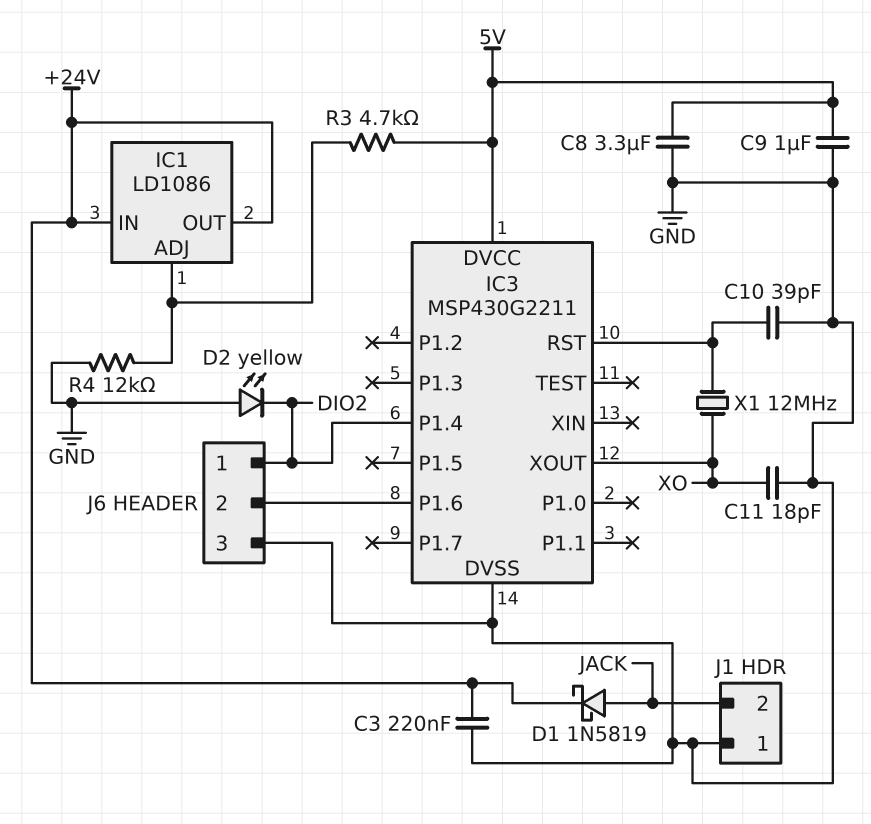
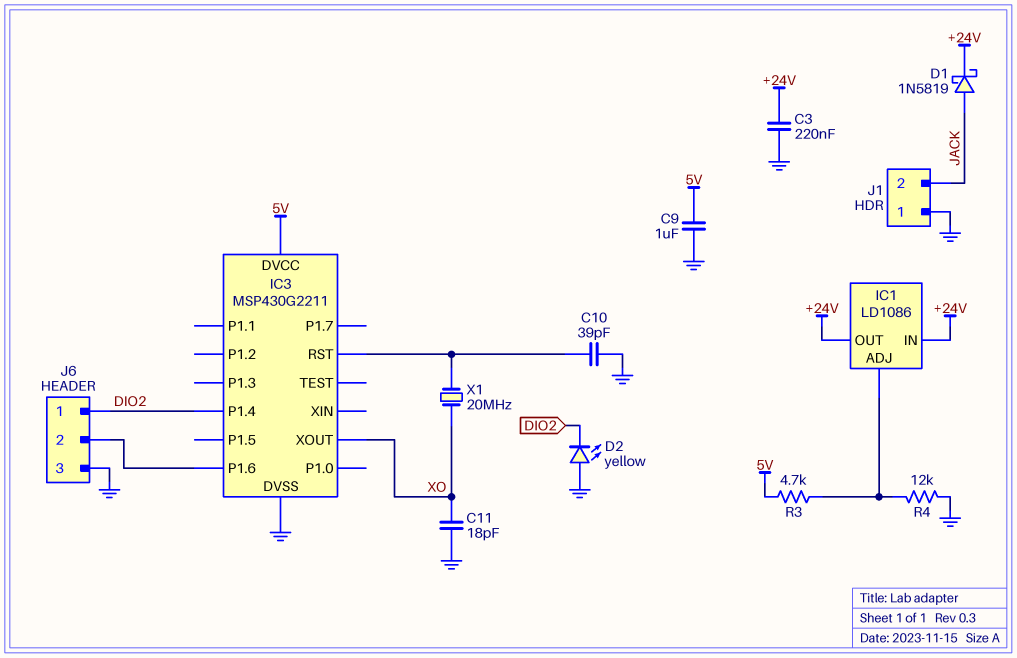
C8: 3.3uF (5V, GND) -> none
X1: 12MHz (IC3/RST, XO) -> 20MHz (IC3/RST, XO)

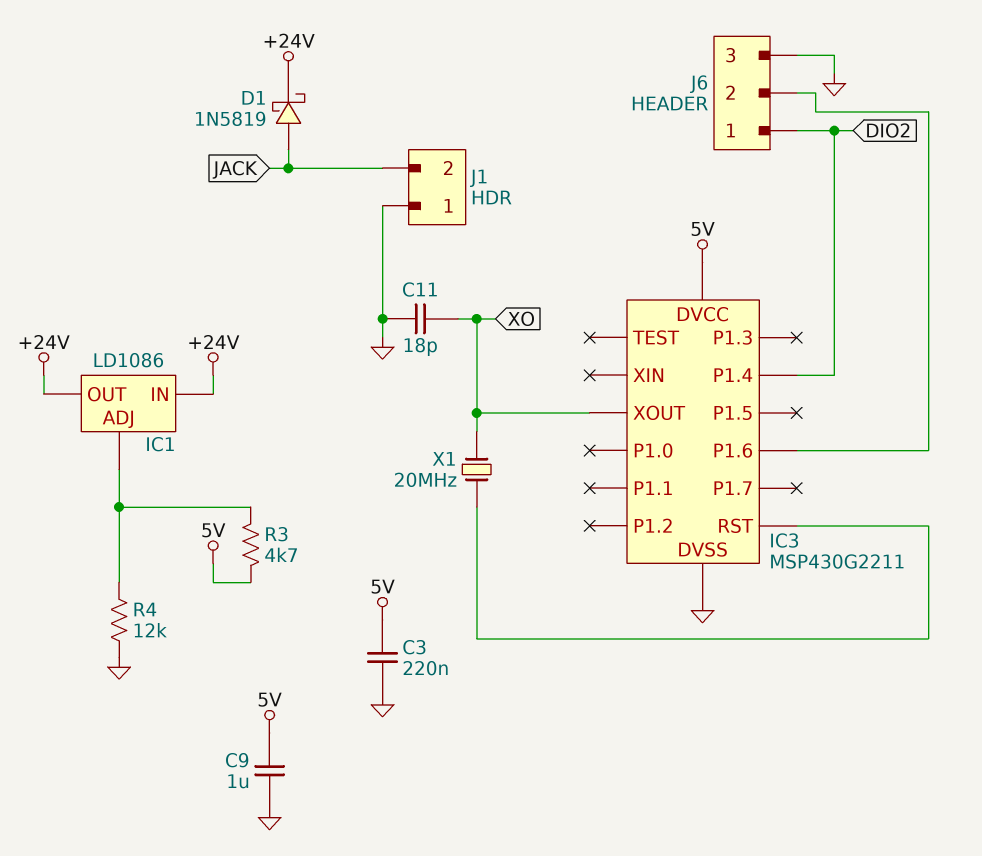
C3: 220nF (+24V, GND) -> 220nF (5V, GND)
C10: 39pF (GND, IC3/RST) -> none
D2: LED yellow (A GND, K DIO2) -> none

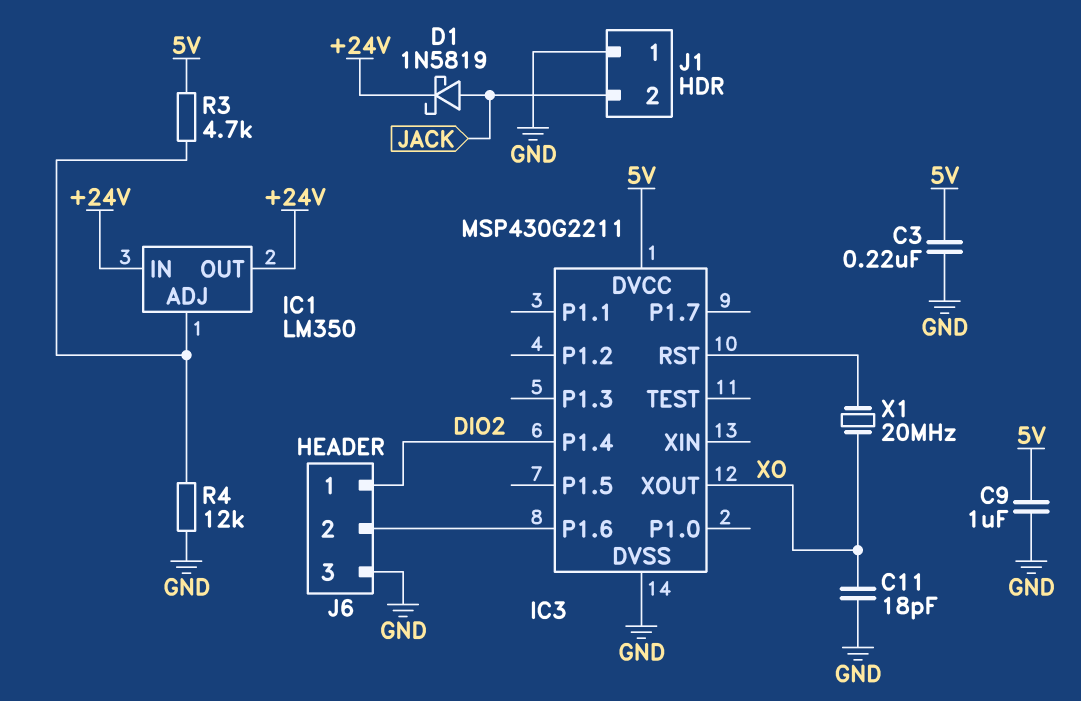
IC1: LD1086 -> LM350

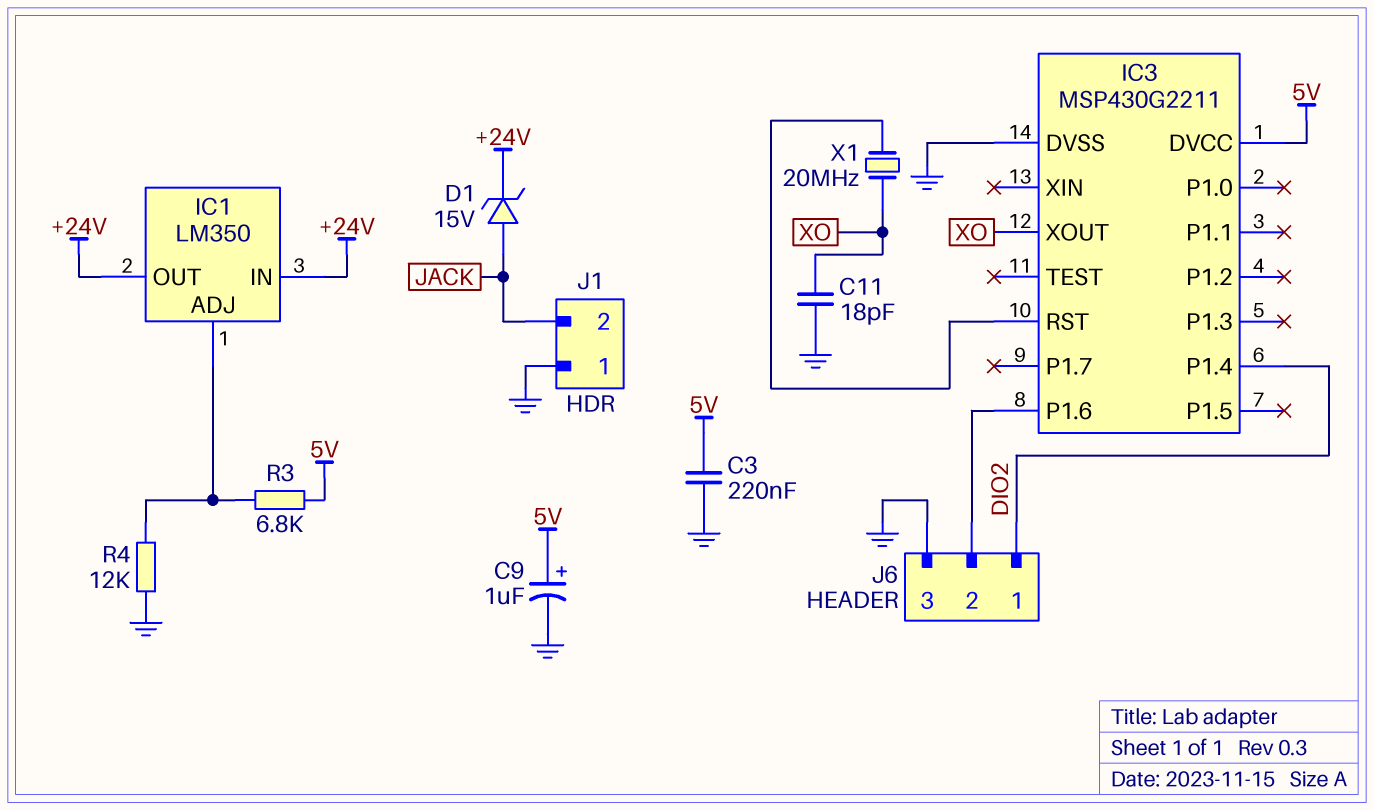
C9: 1uF (5V, GND) -> 1uF (plus 5V, minus GND)
D1: schottky 1N5819 (A JACK, K +24V) -> zener 15V (A JACK, K +24V)
R3: 4.7k (5V, IC1/ADJ) -> 6.8k (5V, IC1/ADJ)

